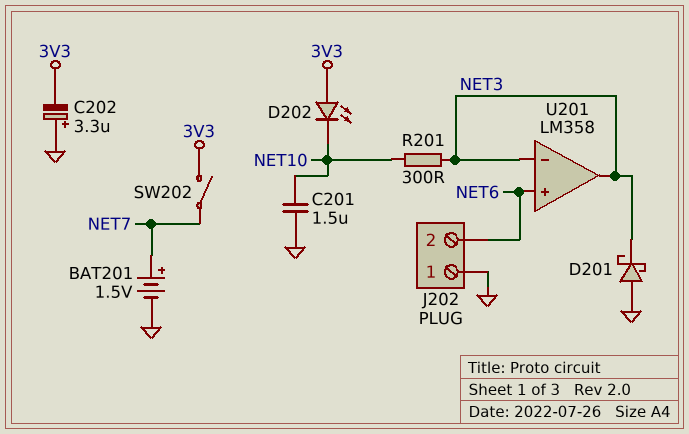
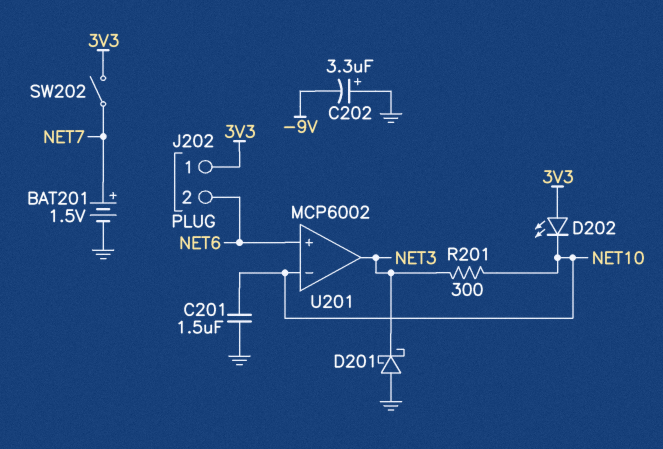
C202: 3.3uF (plus GND, minus 3V3) -> 3.3uF (plus GND, minus -9V)
J202 pin 1: GND -> 3V3
U201: LM358 -> MCP6002
U201 pin in-: NET3 -> NET10

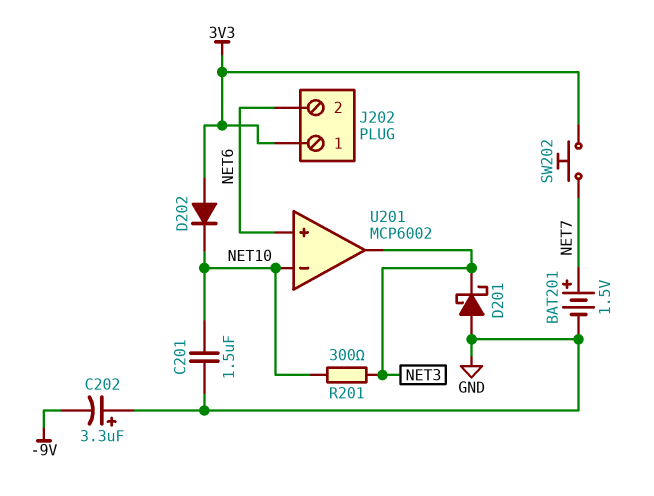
D202: LED (A 3V3, K NET10) -> diode (A 3V3, K NET10)
SW202: switch (3V3, NET7) -> button (3V3, NET7)

